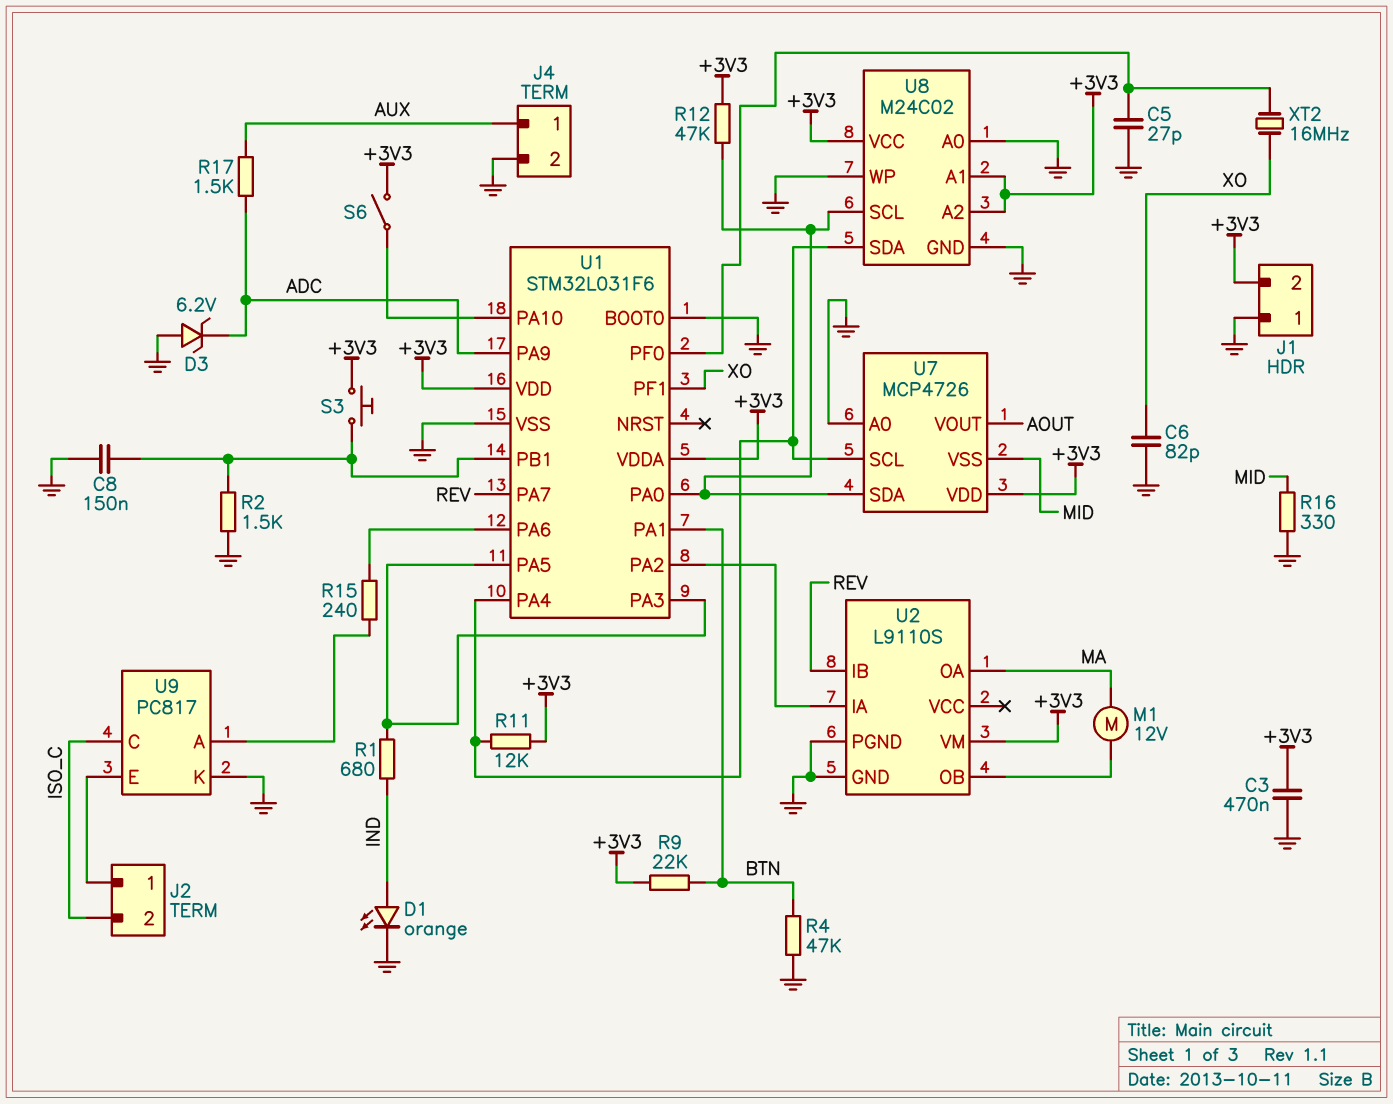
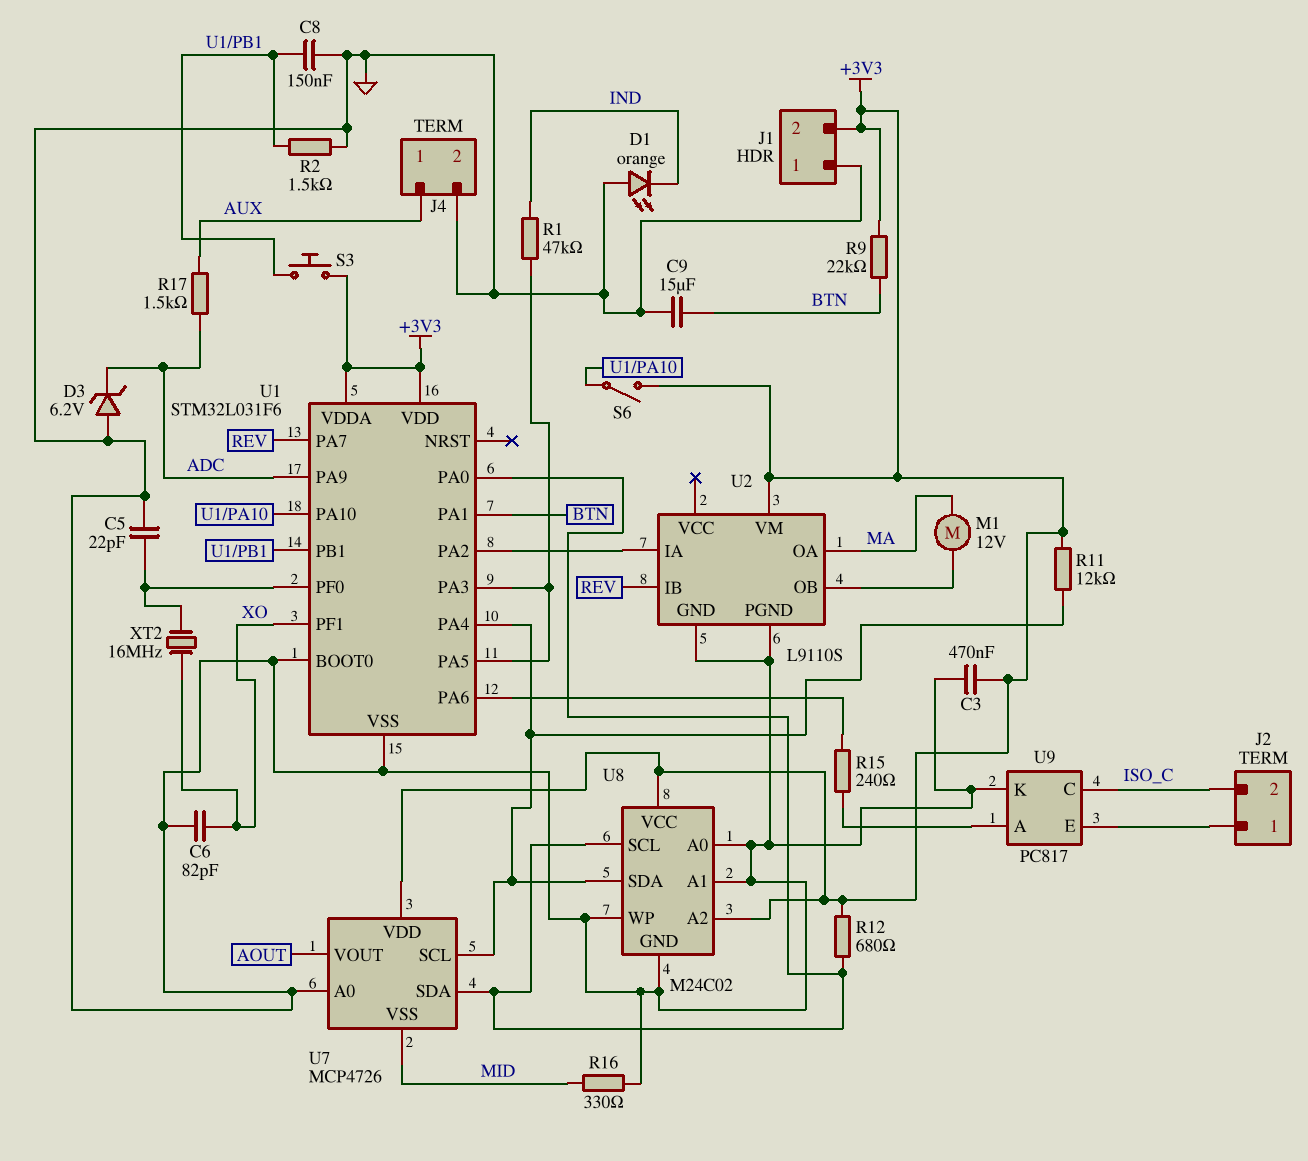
C5: 27pF (GND, U1/PF0) -> 22pF (GND, U1/PF0)
C9: none -> 15uF (BTN, GND)
D1: LED orange (A IND, K GND) -> LED orange (A GND, K IND)
R1: 680 (IND, U1/PA3) -> 47k (IND, U1/PA3)
R4: 47k (BTN, GND) -> none
R12: 47k (+3V3, U1/PA0) -> 680 (+3V3, U1/PA0)
U8 pin A1: +3V3 -> GND

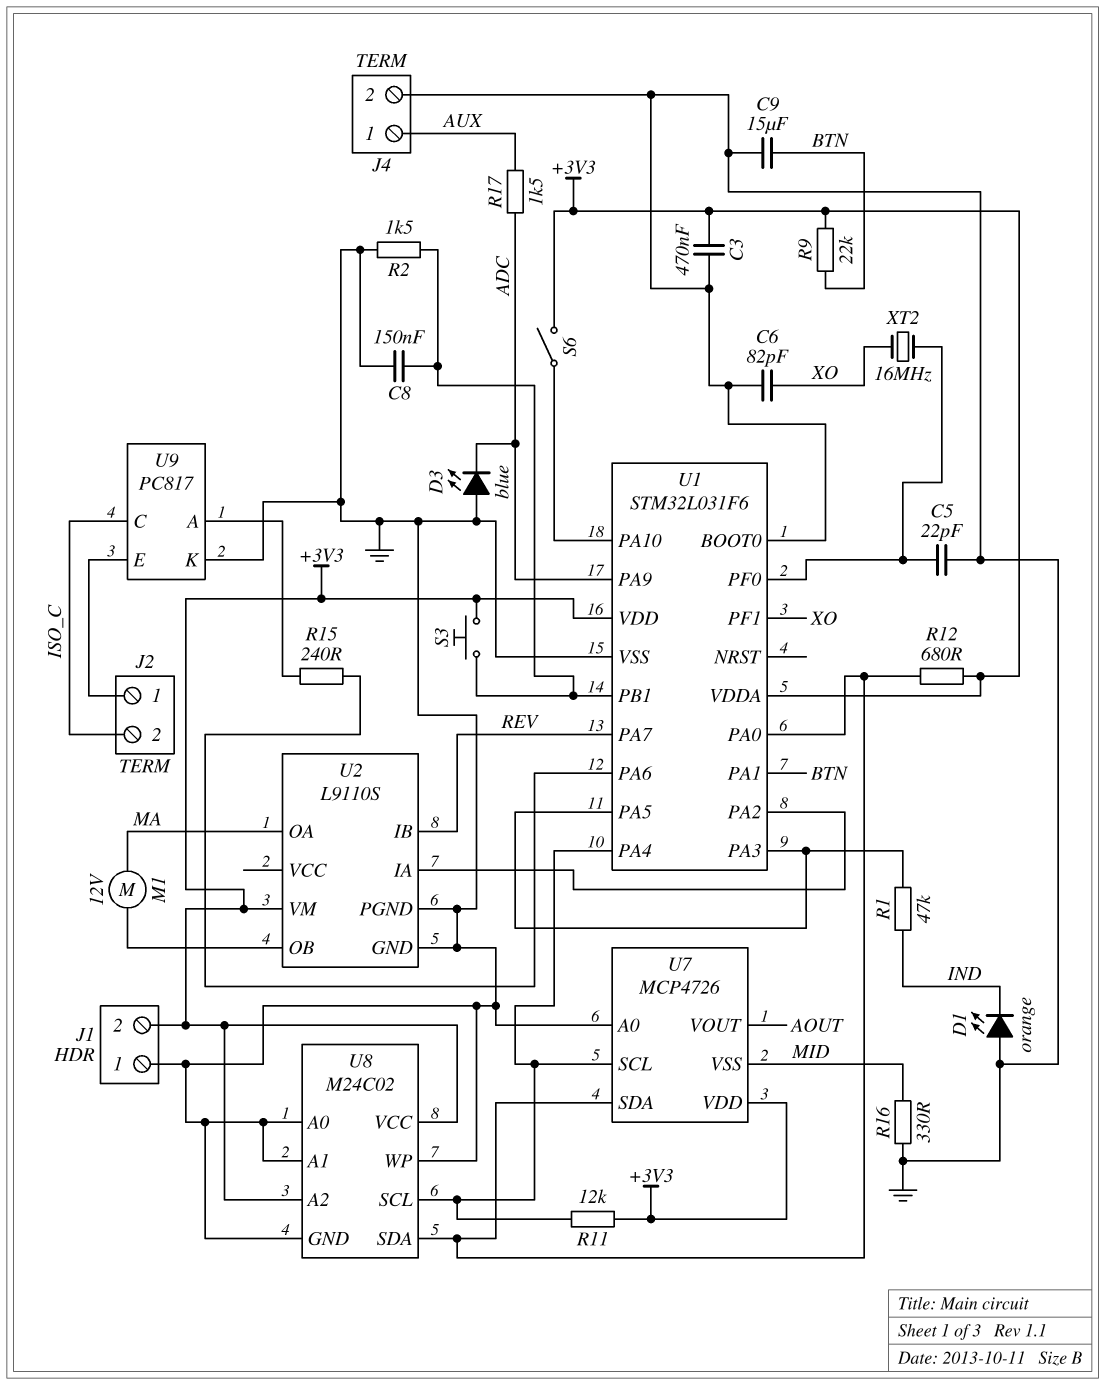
D3: zener 6.2V (A GND, K ADC) -> LED blue (A GND, K ADC)
U8 pin SCL: U1/PA0 -> U1/PA4
U8 pin SDA: U1/PA4 -> U1/PA0

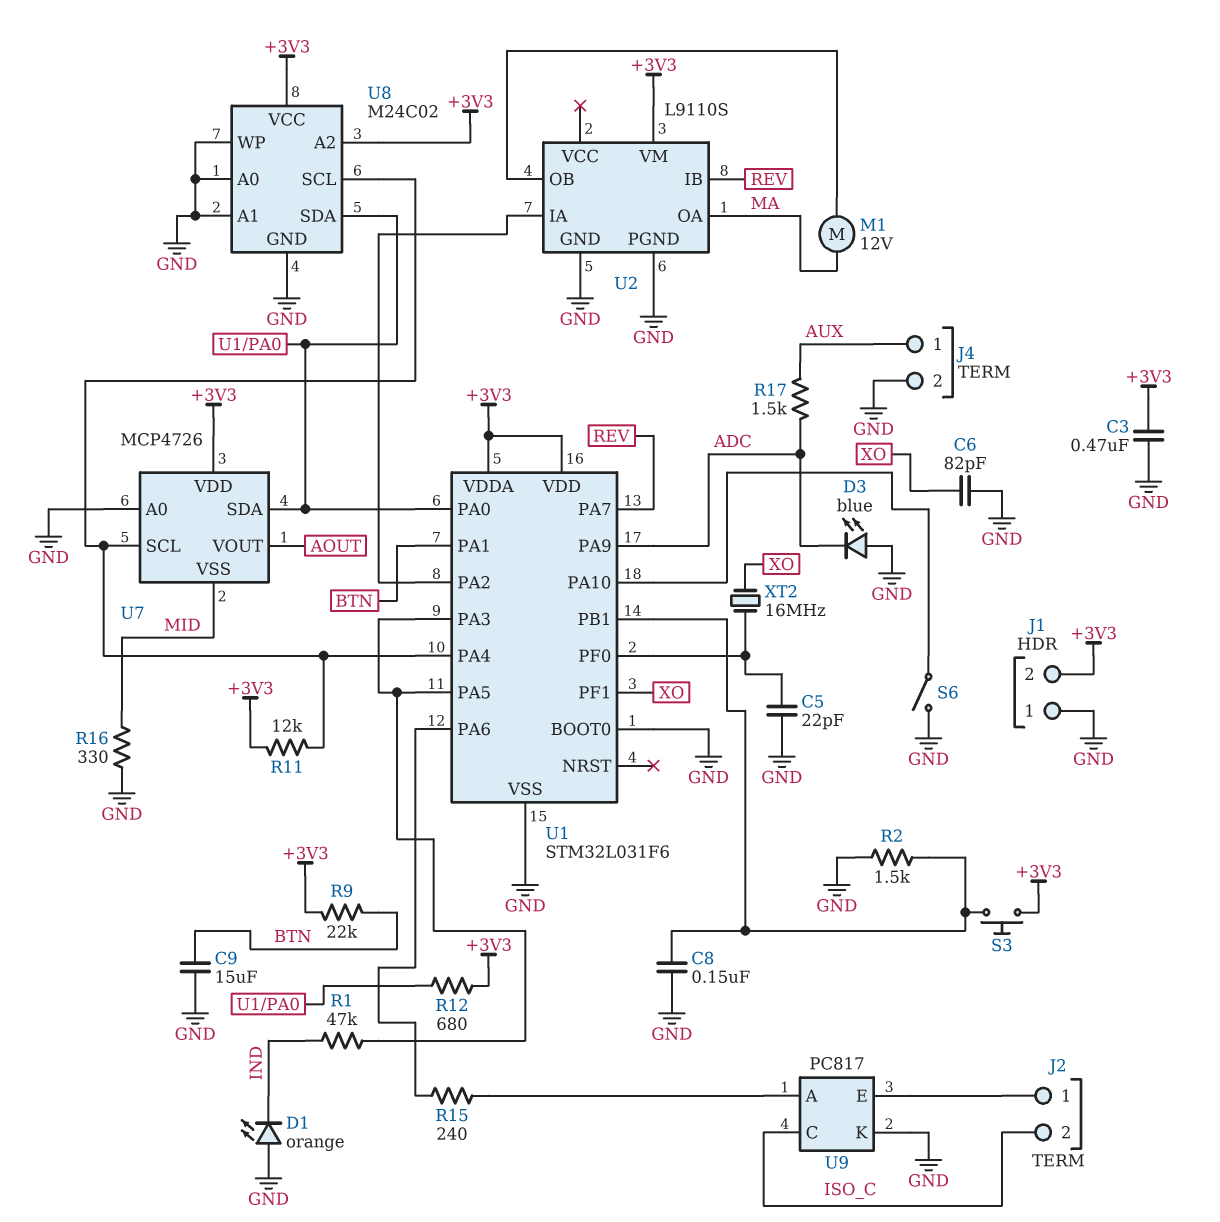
S6: switch (+3V3, U1/PA10) -> switch (GND, U1/PA10)

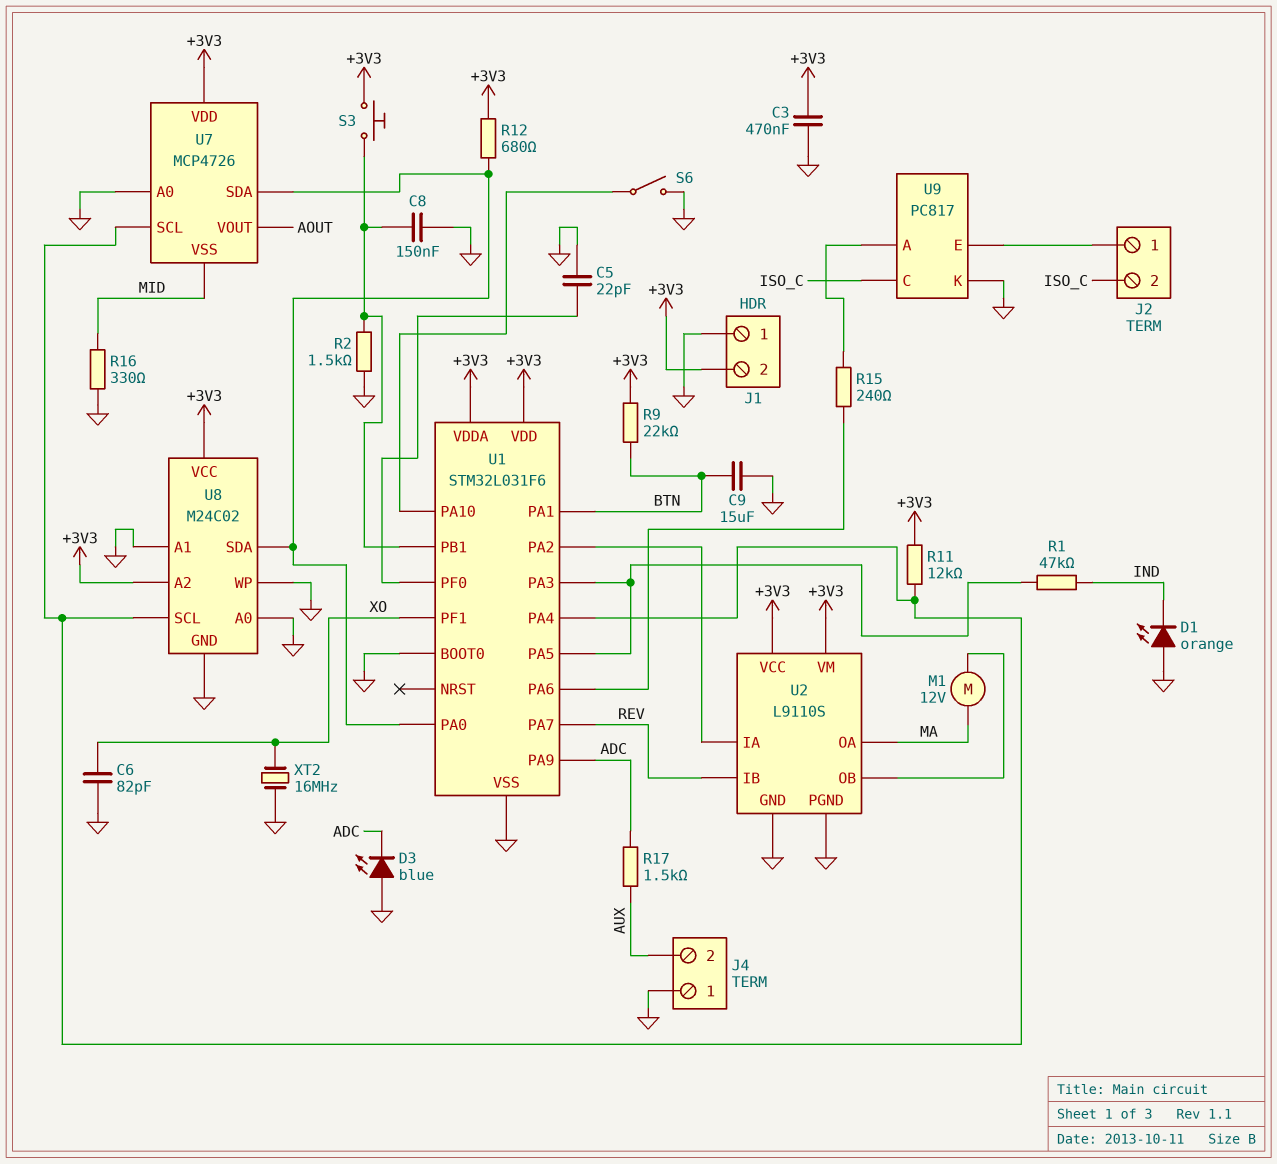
J4 pin 1: AUX -> GND
J4 pin 2: GND -> AUX
U2 pin VCC: none -> +3V3
XT2: 16MHz (U1/PF0, XO) -> 16MHz (GND, XO)

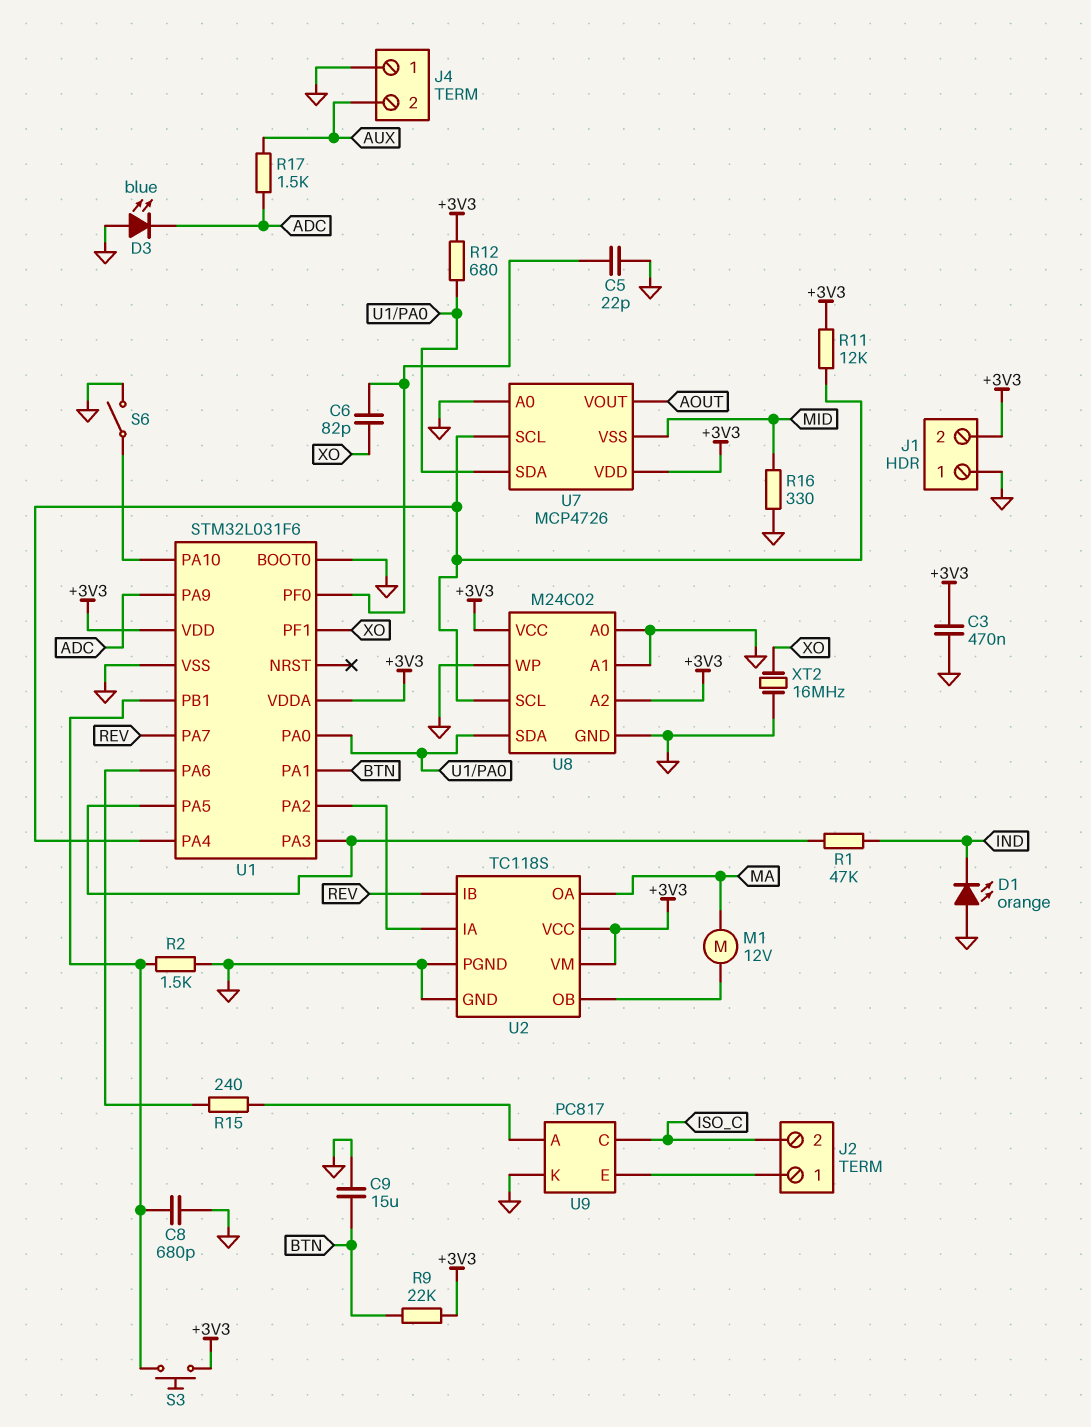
C6: 82pF (GND, XO) -> 82pF (U1/PF0, XO)
C8: 150nF (GND, U1/PB1) -> 680pF (GND, U1/PB1)
U2: L9110S -> TC118S

